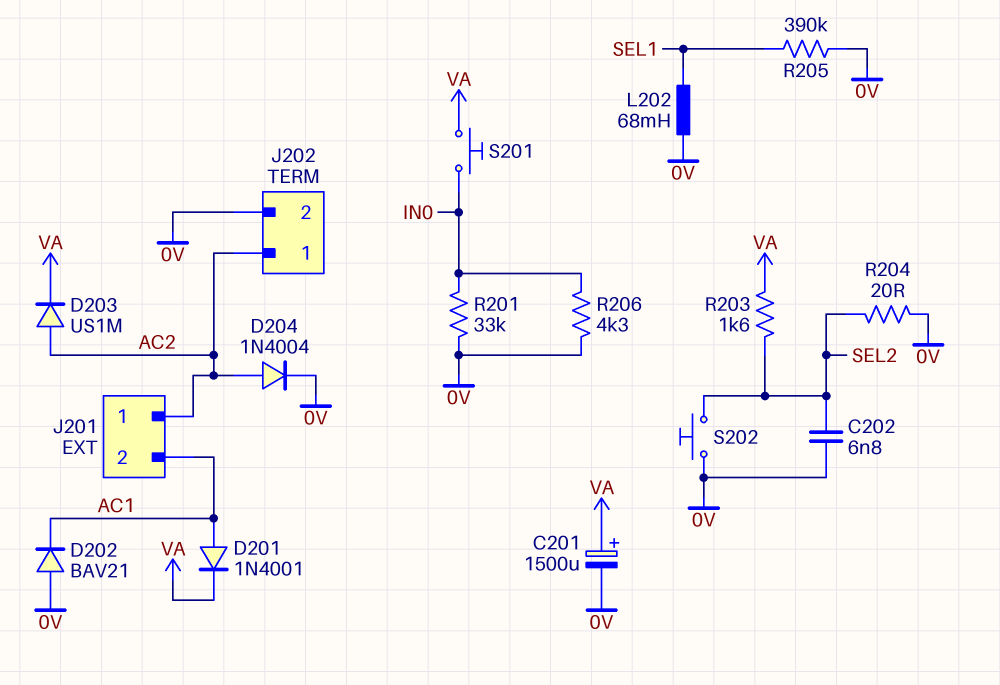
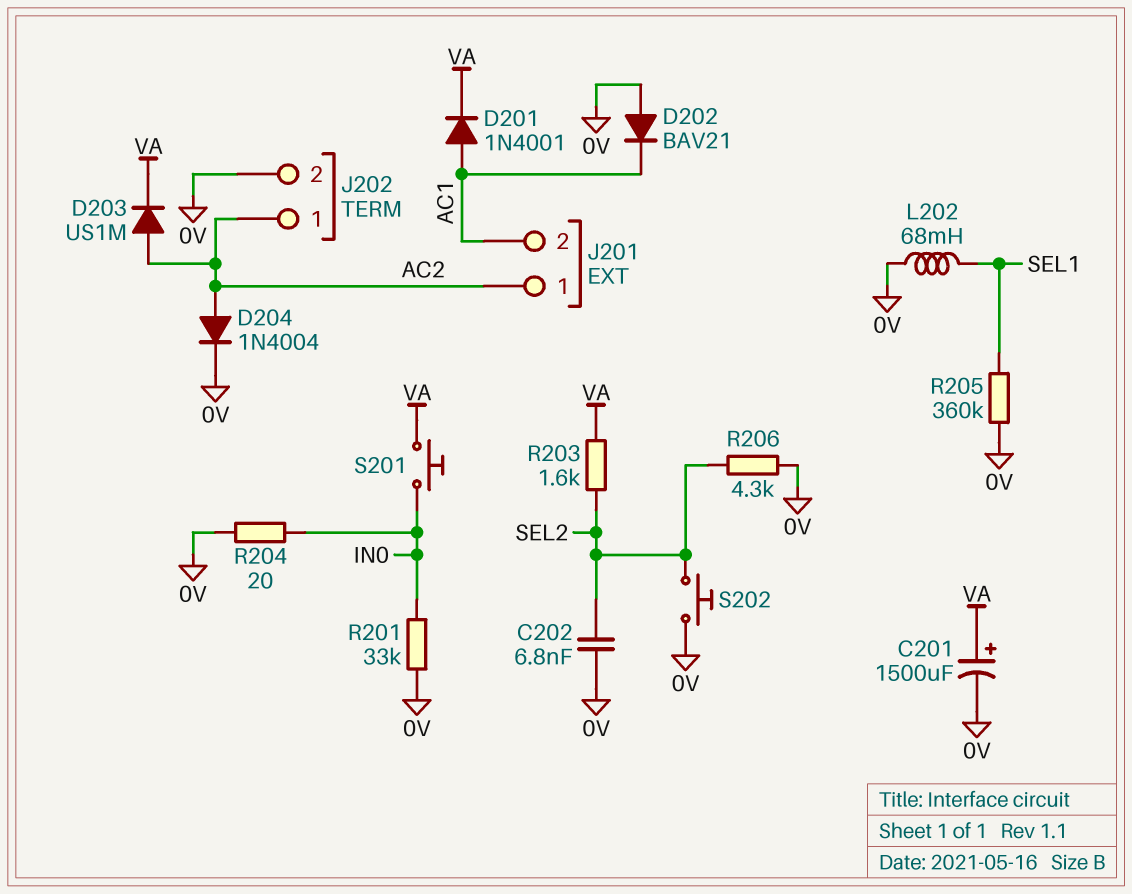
R204: 20 (0V, SEL2) -> 20 (0V, IN0)
R205: 390k (0V, SEL1) -> 360k (0V, SEL1)
R206: 4.3k (0V, IN0) -> 4.3k (0V, SEL2)

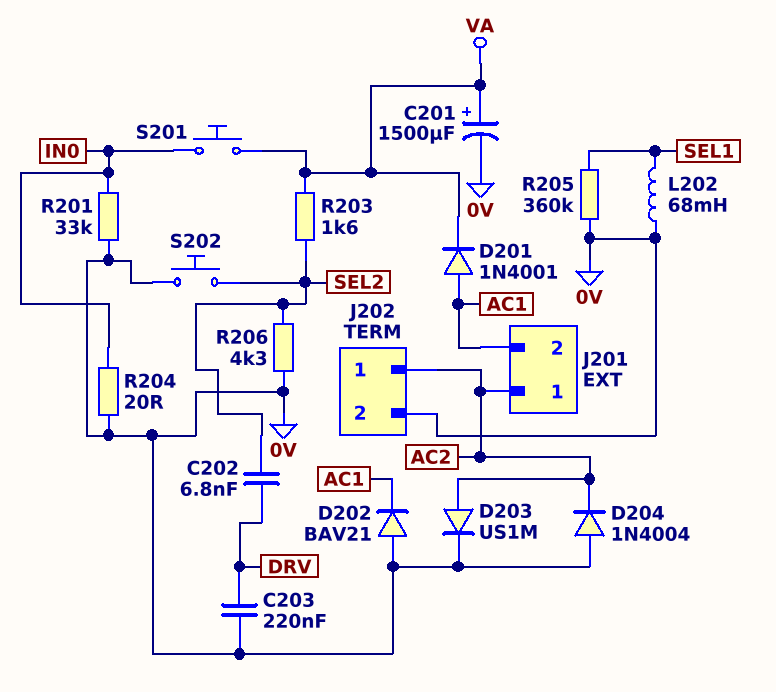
C202: 6.8nF (0V, SEL2) -> 6.8nF (DRV, SEL2)
C203: none -> 220nF (0V, DRV)
D203: diode US1M (A AC2, K VA) -> diode US1M (A AC2, K 0V)
D204: diode 1N4004 (A AC2, K 0V) -> diode 1N4004 (A 0V, K AC2)

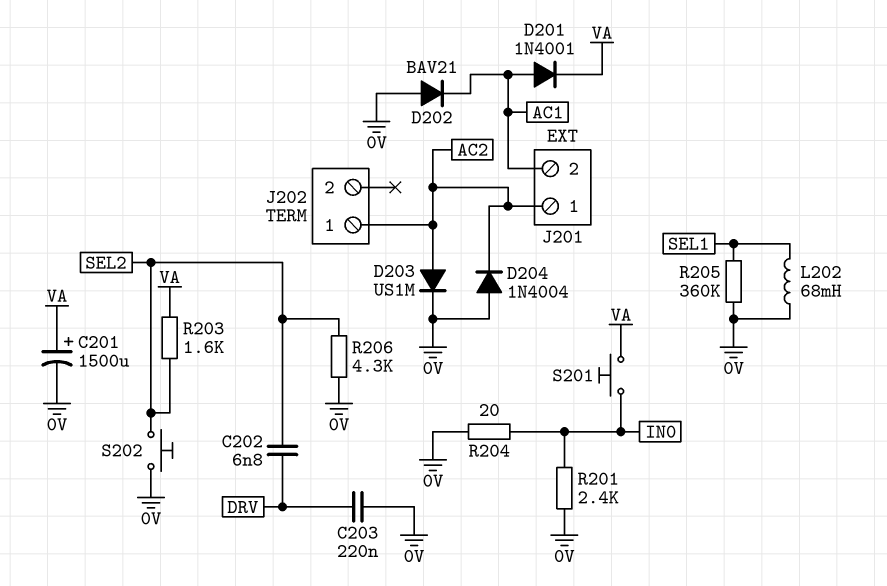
J202 pin 2: 0V -> none
R201: 33k (0V, IN0) -> 2.4k (0V, IN0)

